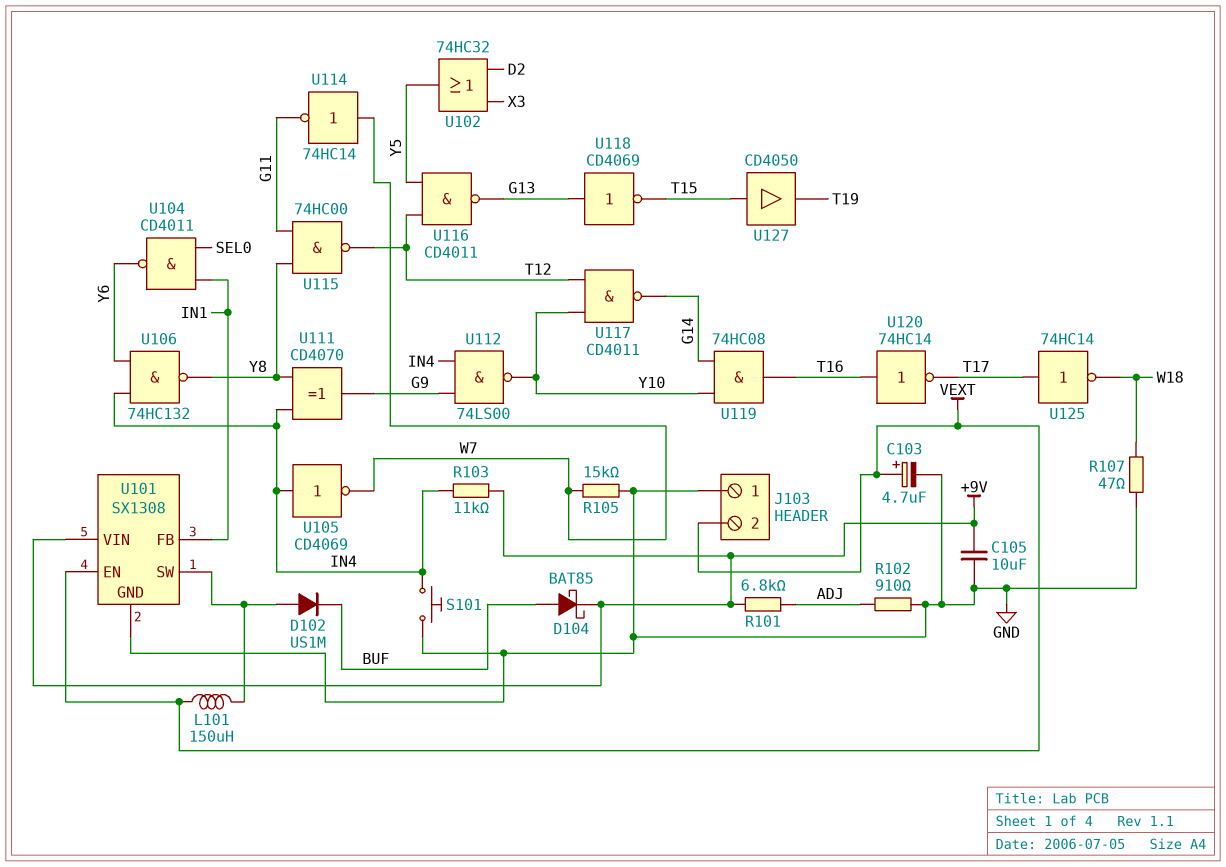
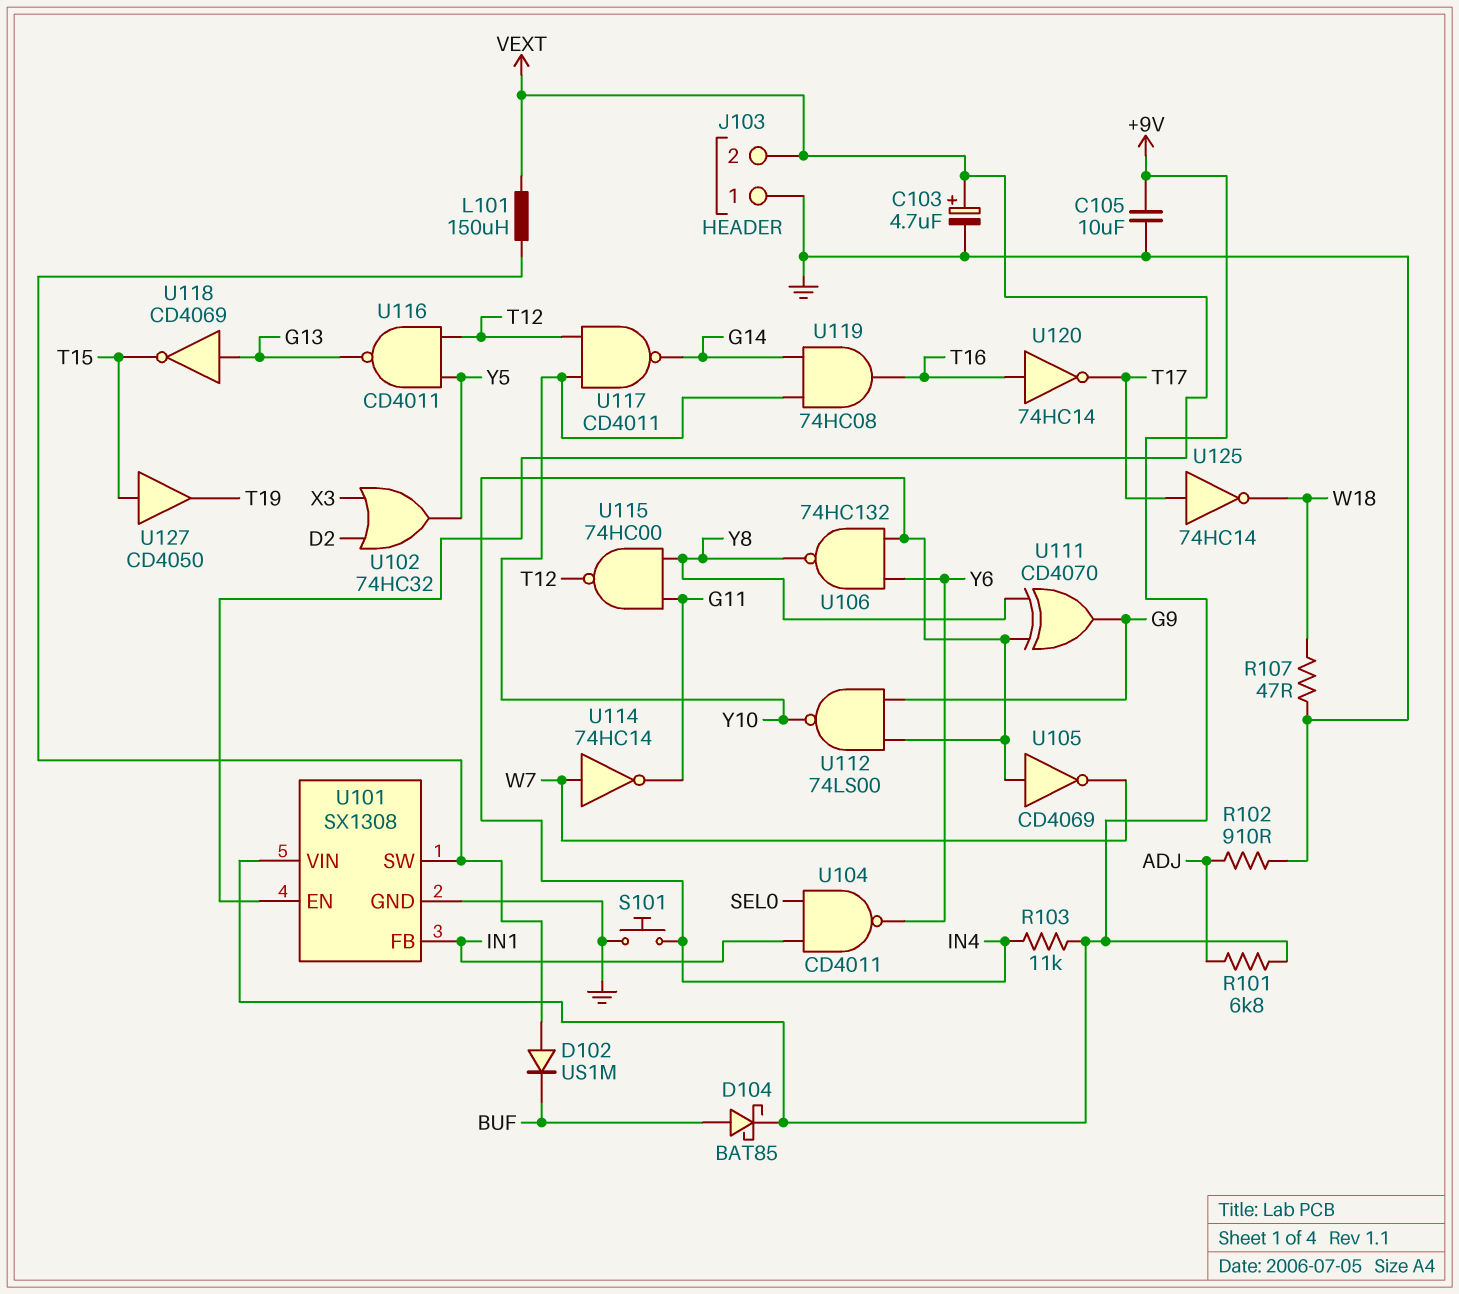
R105: 15k (GND, W7) -> none

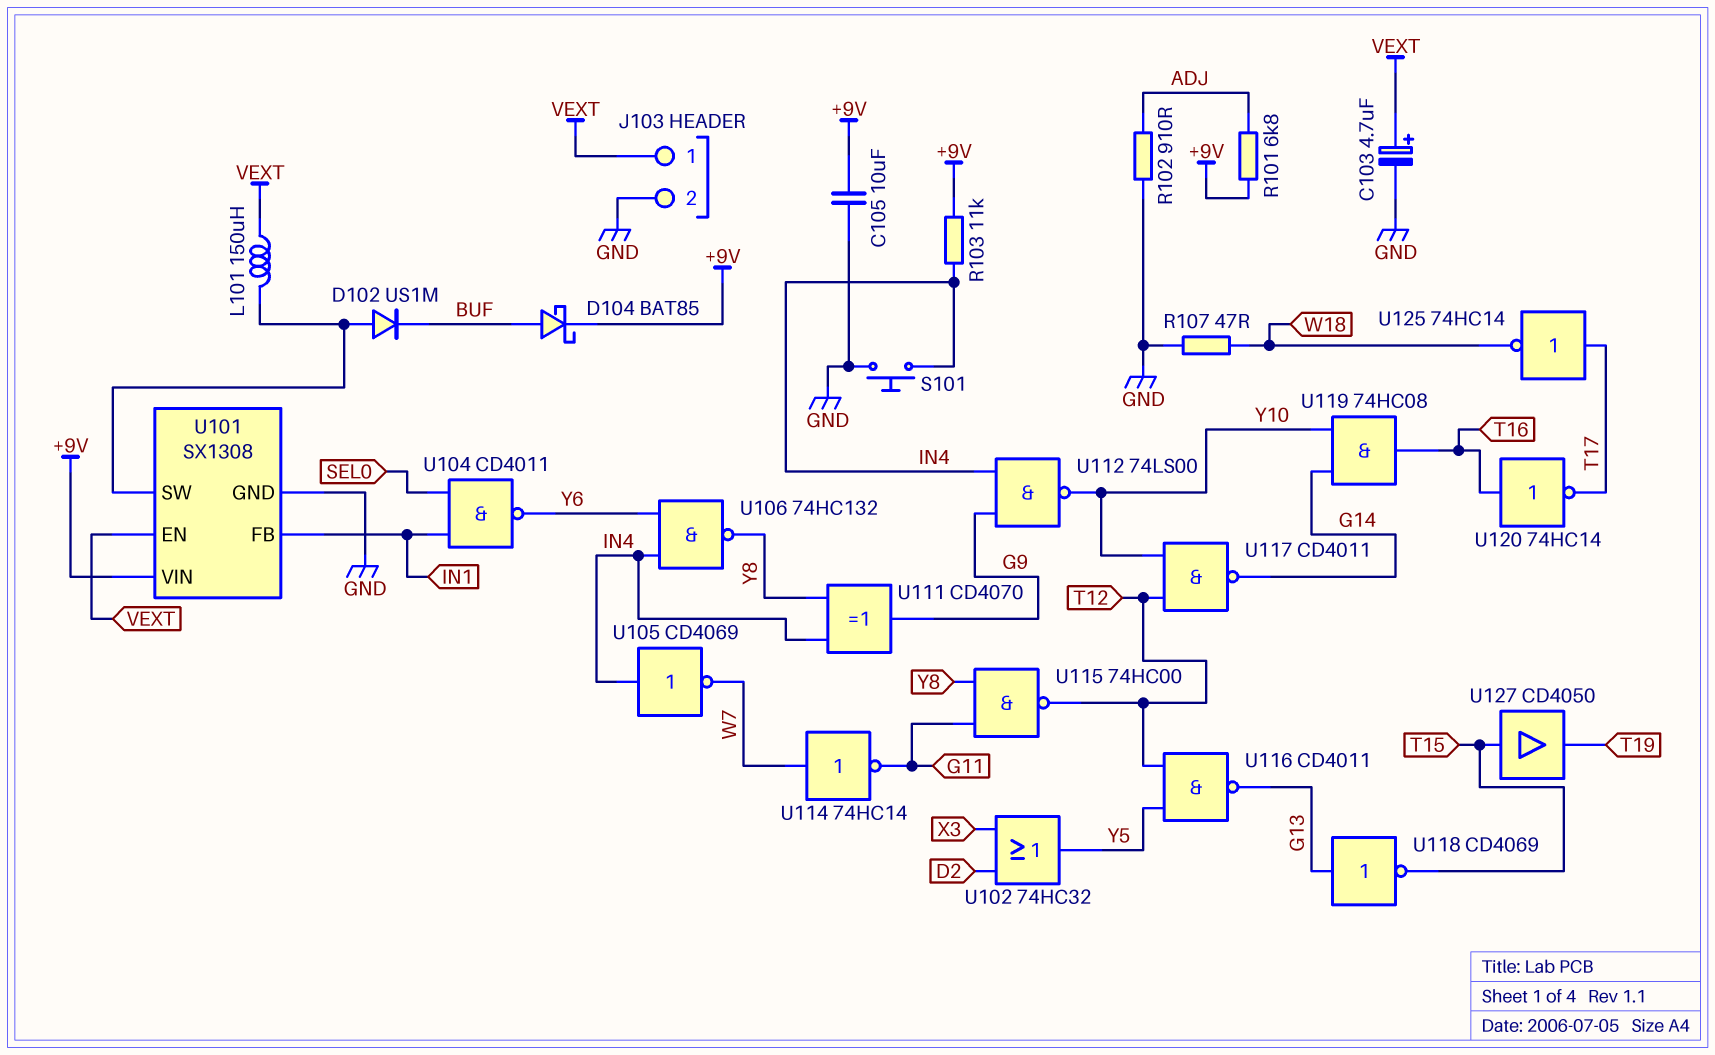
J103 pin 1: GND -> VEXT
J103 pin 2: VEXT -> GND

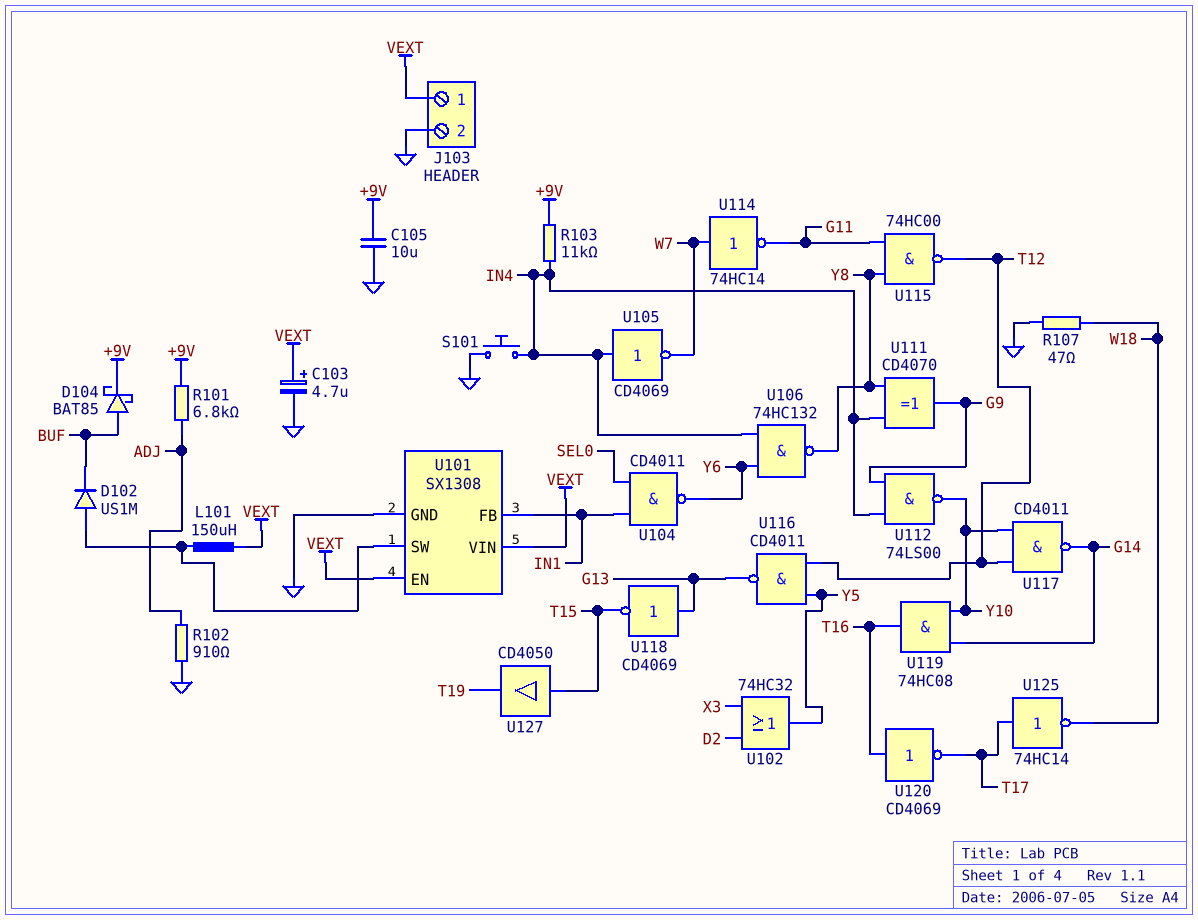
U101 pin VIN: +9V -> VEXT
U120: NOT 74HC14 (in T16, out T17) -> NOT CD4069 (in T16, out T17)

